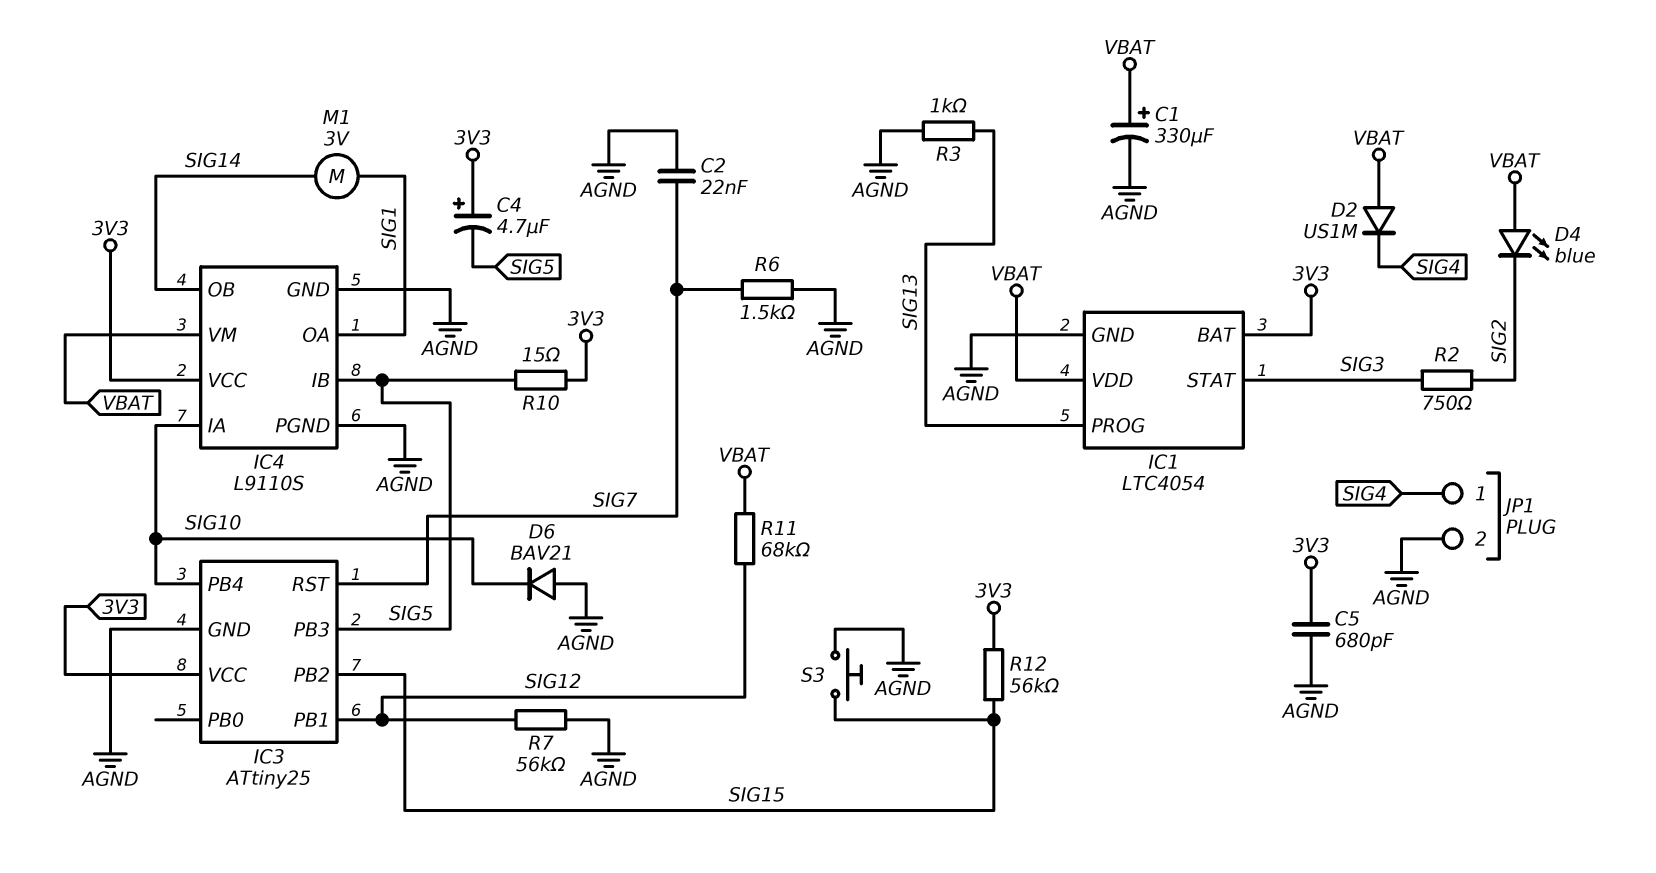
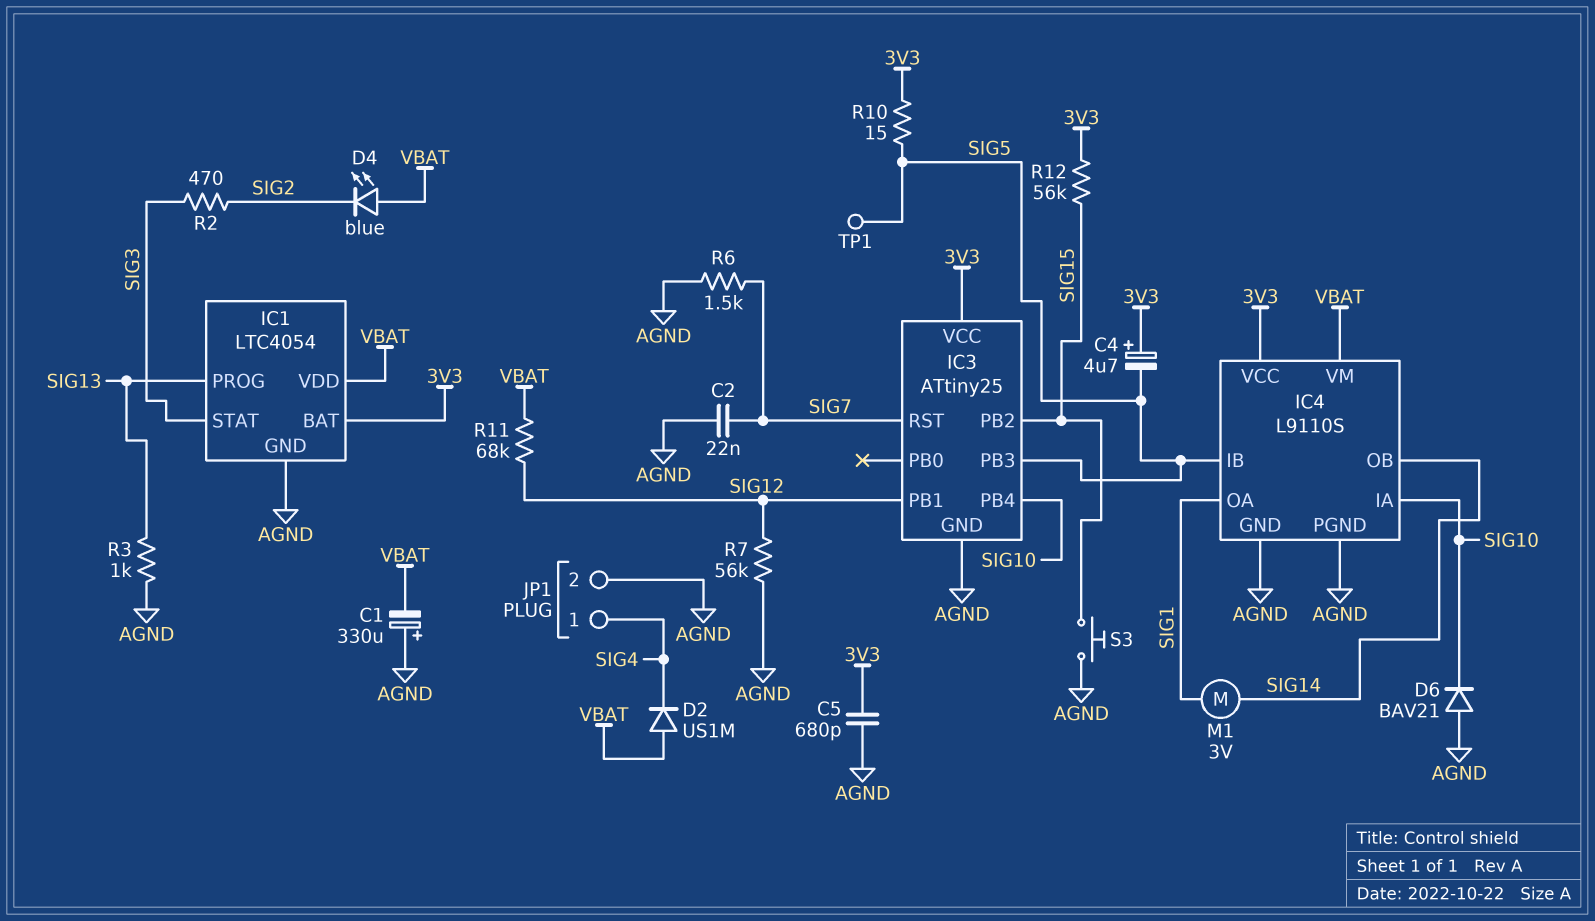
C1: 330uF (plus VBAT, minus AGND) -> 330uF (plus AGND, minus VBAT)
R2: 750 (SIG2, SIG3) -> 470 (SIG2, SIG3)
TP1: none -> test point (SIG5)

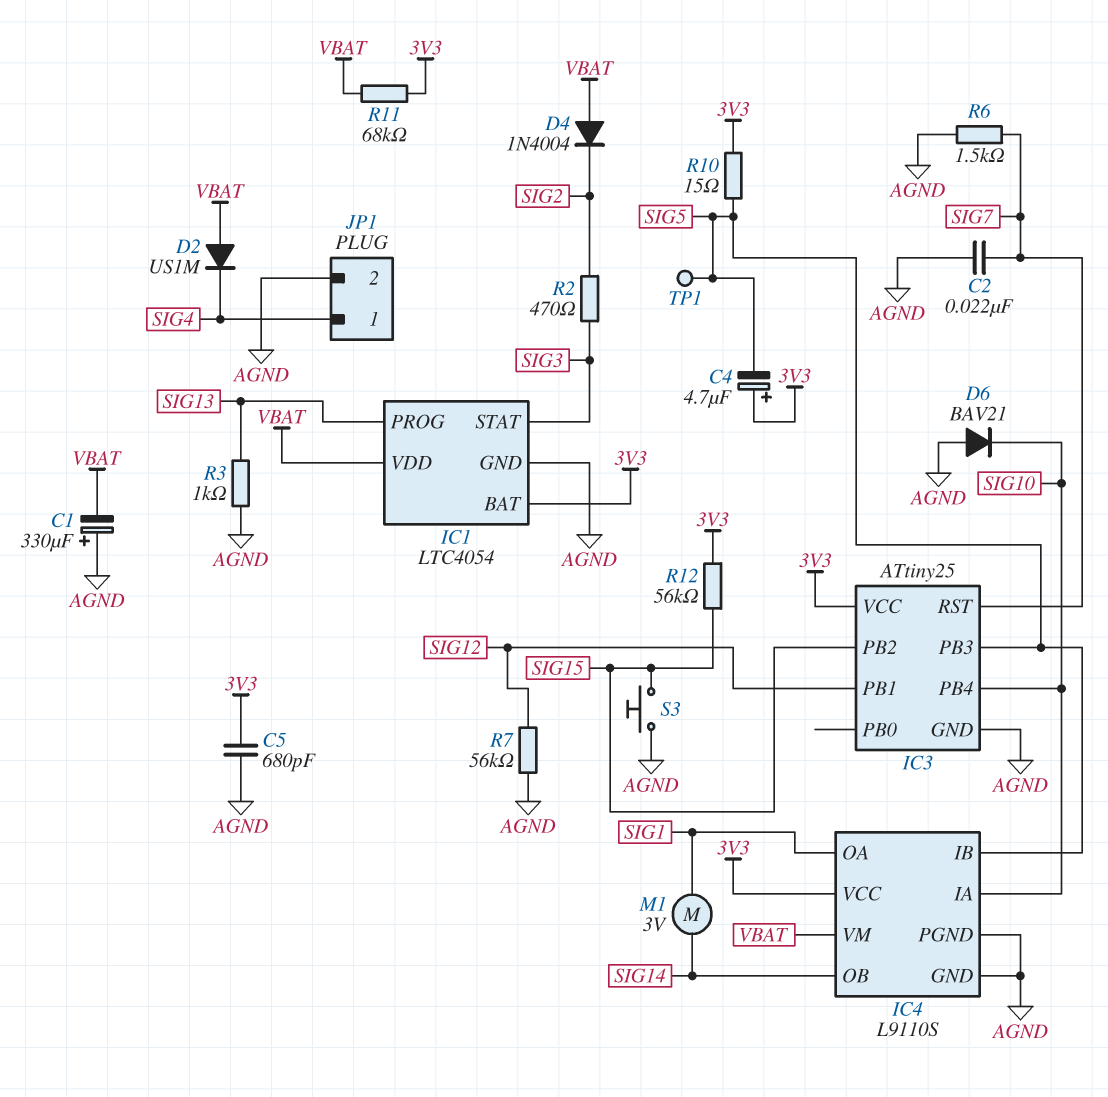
D4: LED blue (A VBAT, K SIG2) -> diode 1N4004 (A VBAT, K SIG2)
R11: 68k (SIG12, VBAT) -> 68k (3V3, VBAT)

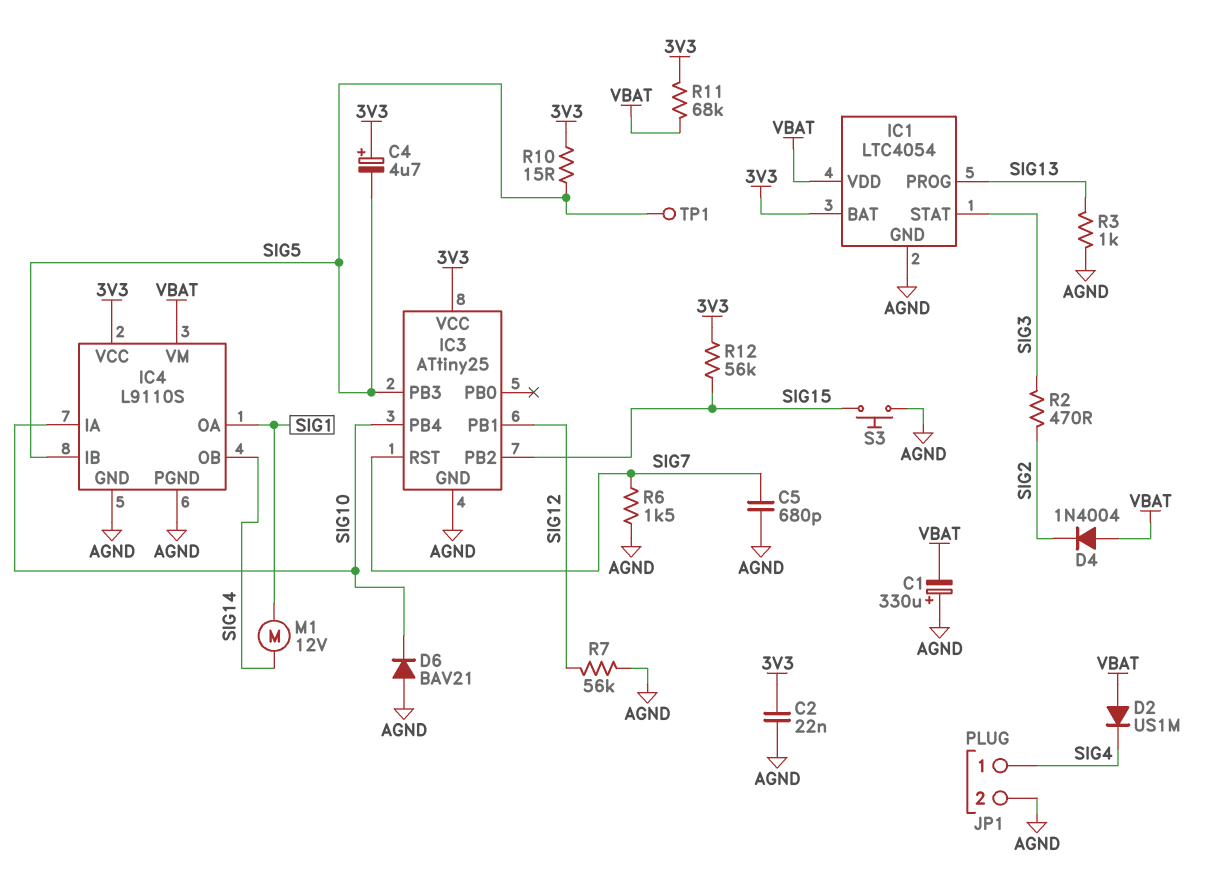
C2: 22nF (AGND, SIG7) -> 22nF (3V3, AGND)
C5: 680pF (3V3, AGND) -> 680pF (AGND, SIG7)
M1: motor 3V (SIG1, SIG14) -> motor 12V (SIG1, SIG14)

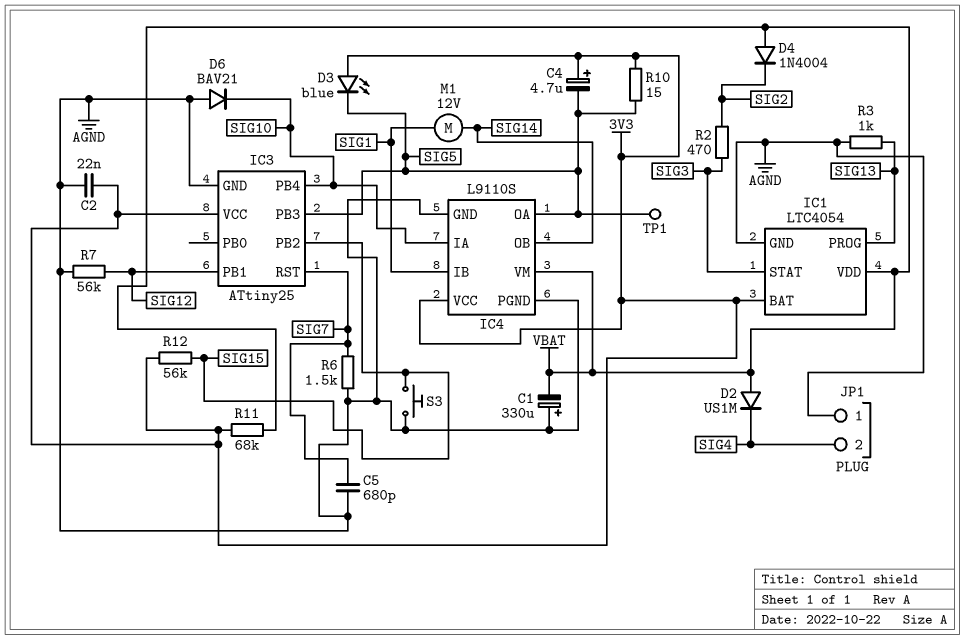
D3: none -> LED blue (A 3V3, K SIG5)
IC4 pin IB: SIG5 -> SIG1
IC4 pin OA: SIG1 -> SIG5
JP1 pin 1: SIG4 -> AGND
JP1 pin 2: AGND -> SIG4

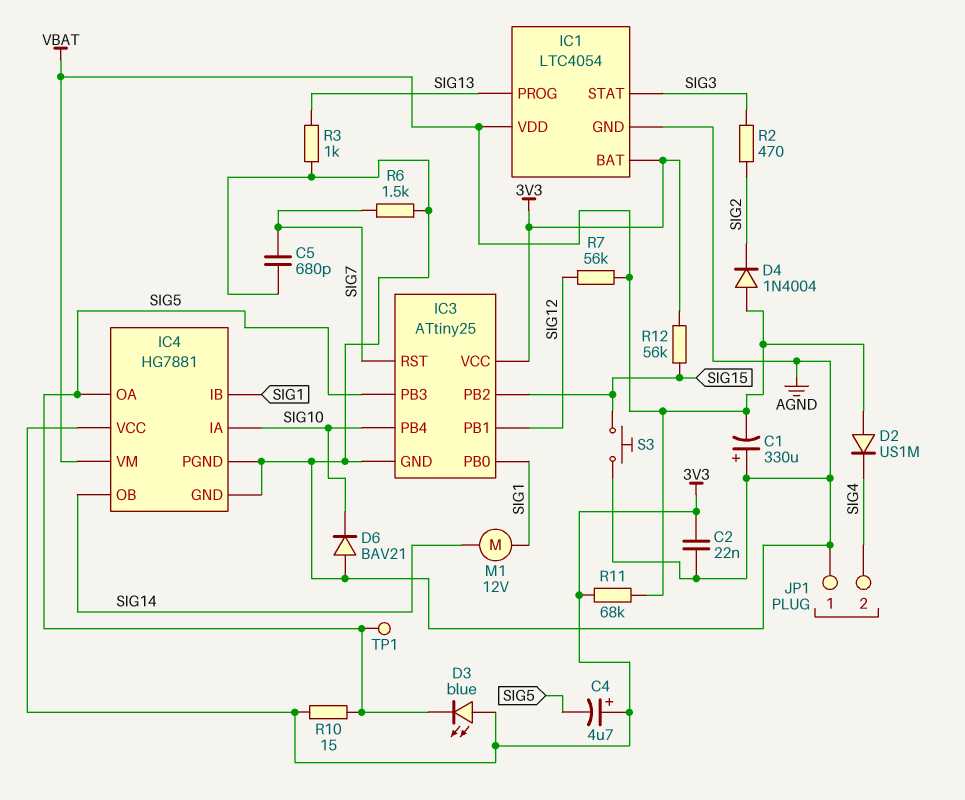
IC3 pin PB0: none -> SIG1
IC4: L9110S -> HG7881
R7: 56k (AGND, SIG12) -> 56k (SIG12, VBAT)

